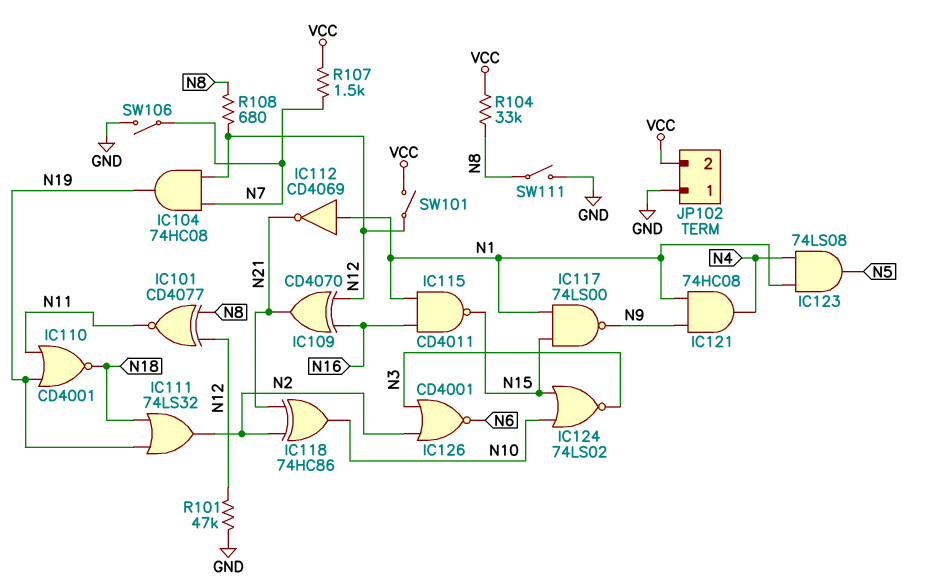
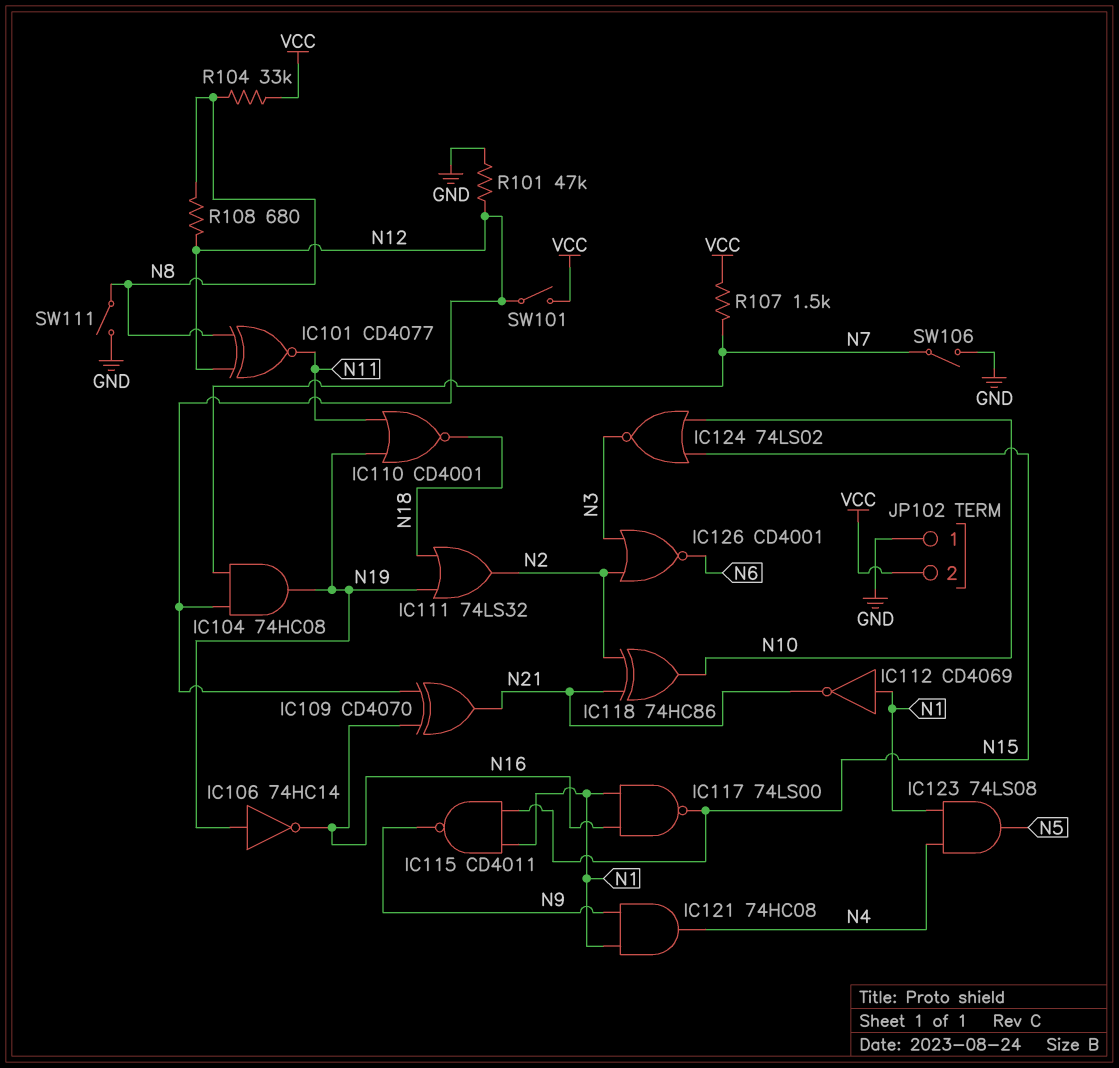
IC106: none -> NOT 74HC14 (in N19, out N16)
IC115: NAND CD4011 (in N1, in N16, out N15) -> NAND CD4011 (in N1, in N15, out N9)
IC117: NAND 74LS00 (in N1, in N15, out N9) -> NAND 74LS00 (in N1, in N16, out N15)

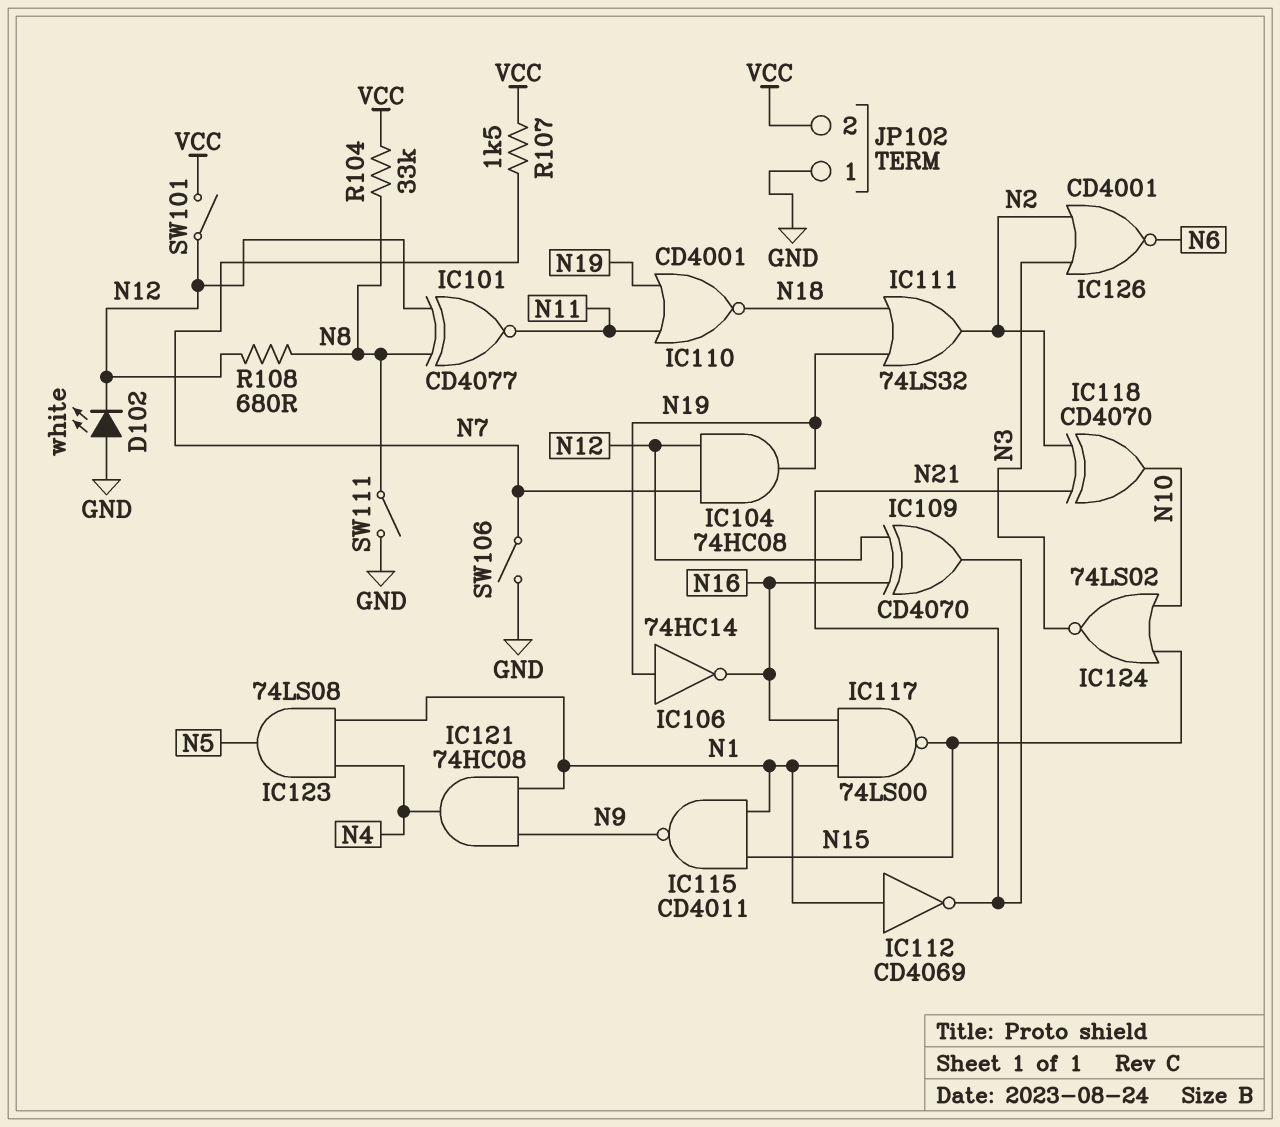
D102: none -> LED white (A GND, K N12)
IC118: XOR 74HC86 (in N2, in N21, out N10) -> XOR CD4070 (in N2, in N21, out N10)
R101: 47k (GND, N12) -> none

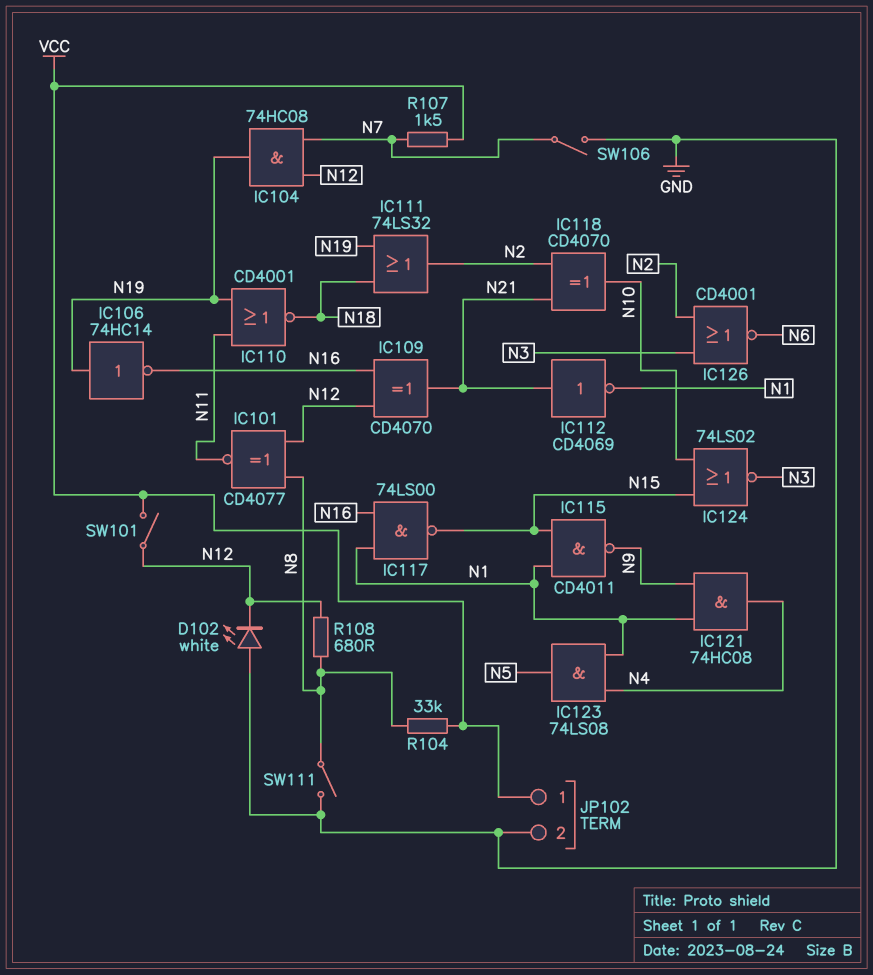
IC112: NOT CD4069 (in N1, out N21) -> NOT CD4069 (in N21, out N1)
JP102 pin 1: GND -> VCC
JP102 pin 2: VCC -> GND

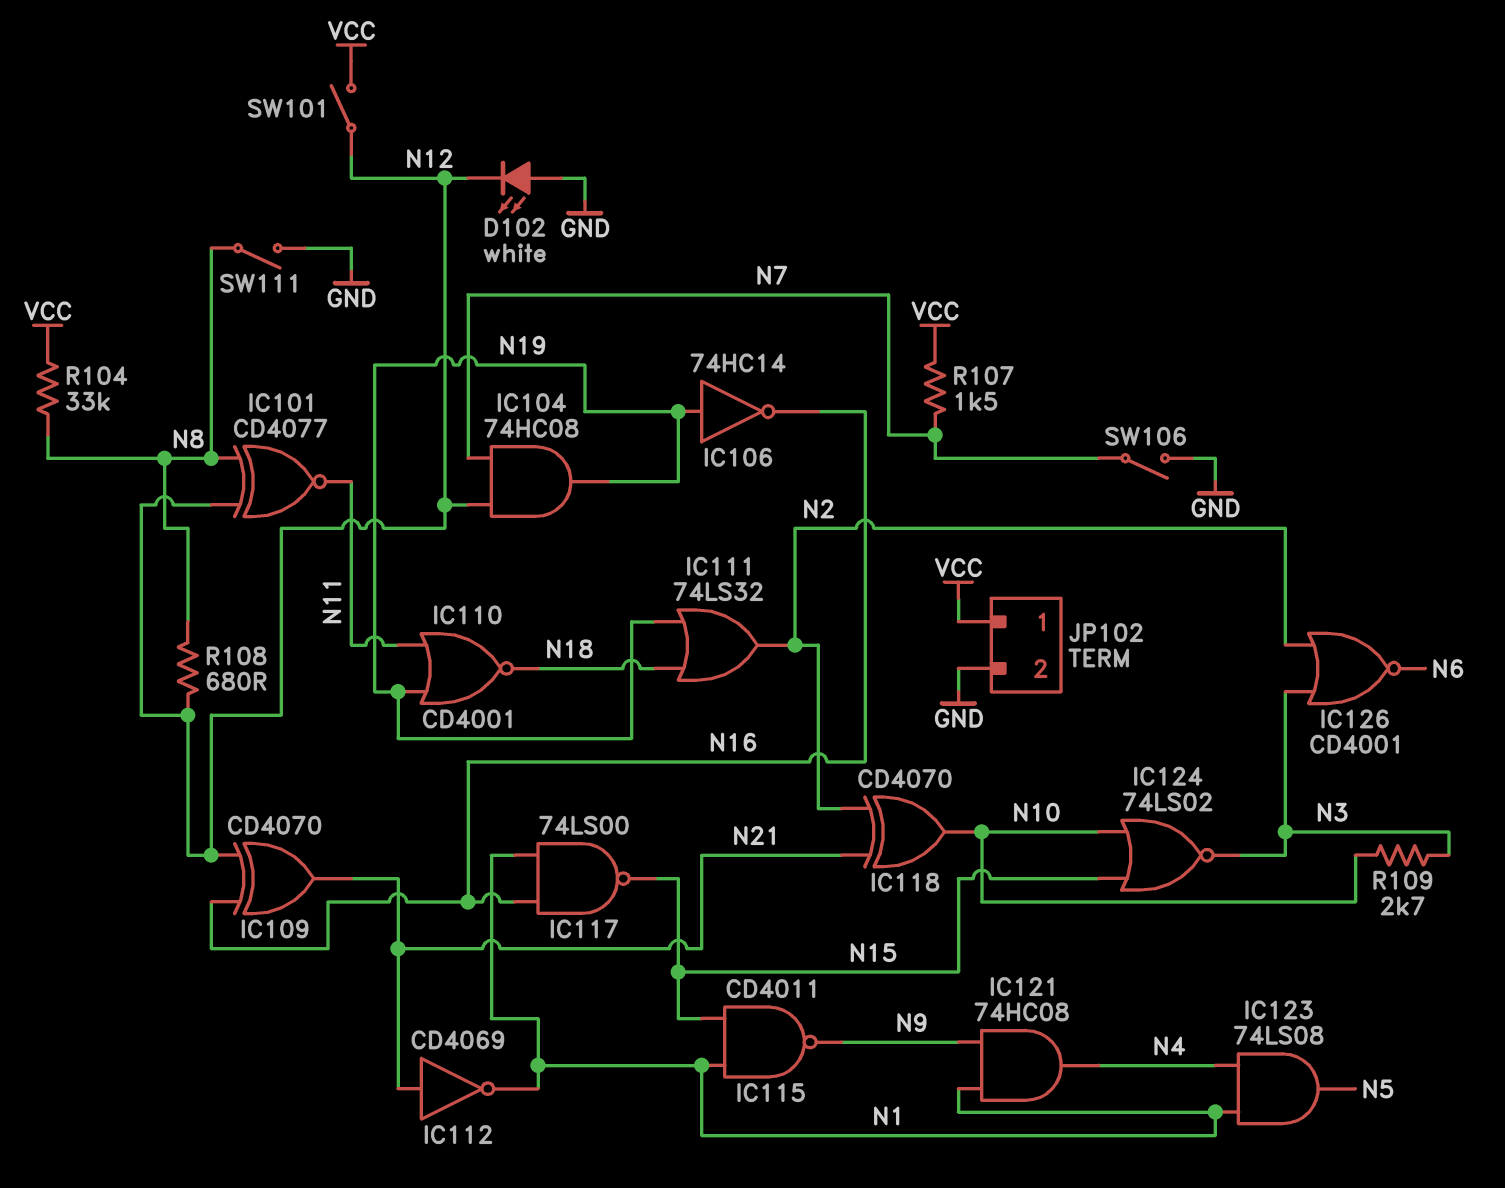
R109: none -> 2.7k (N3, N10)

